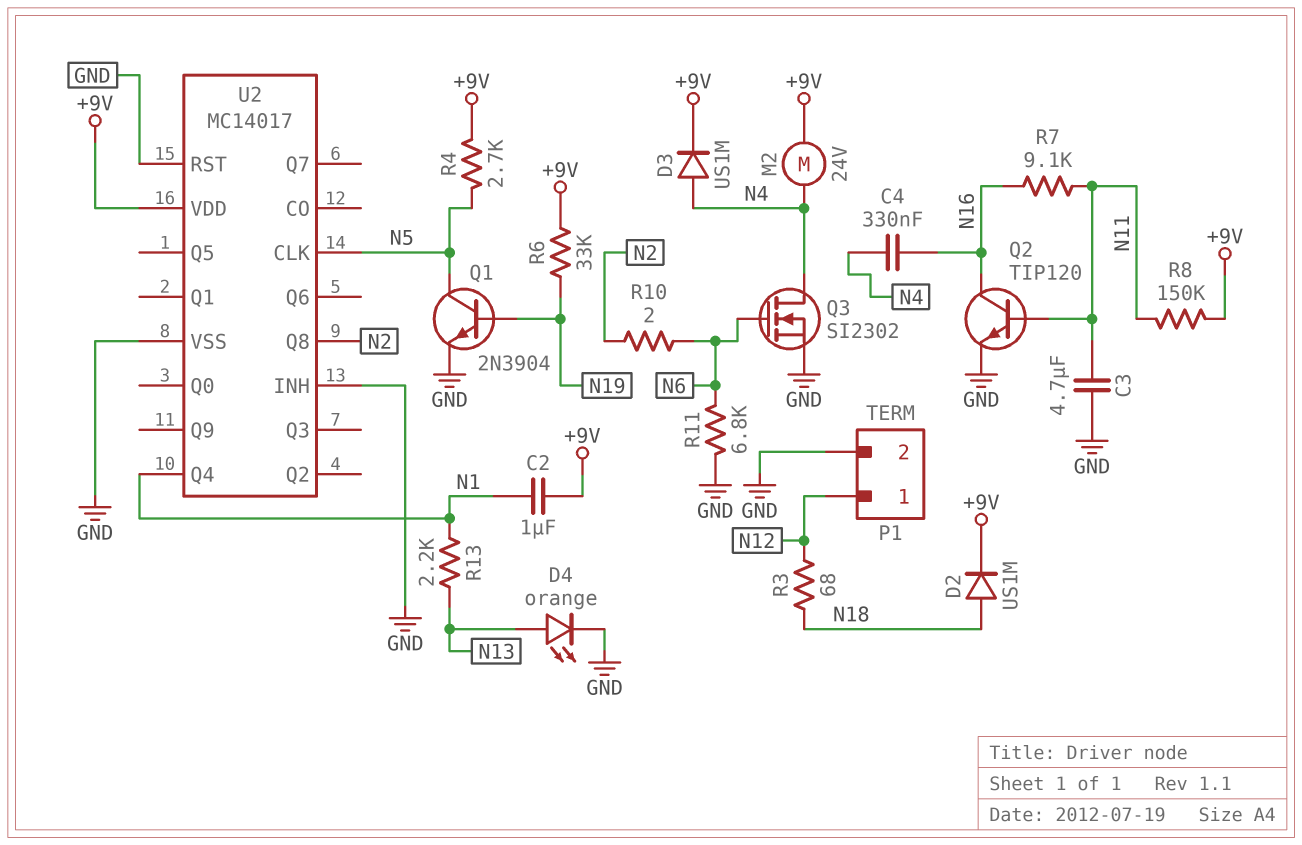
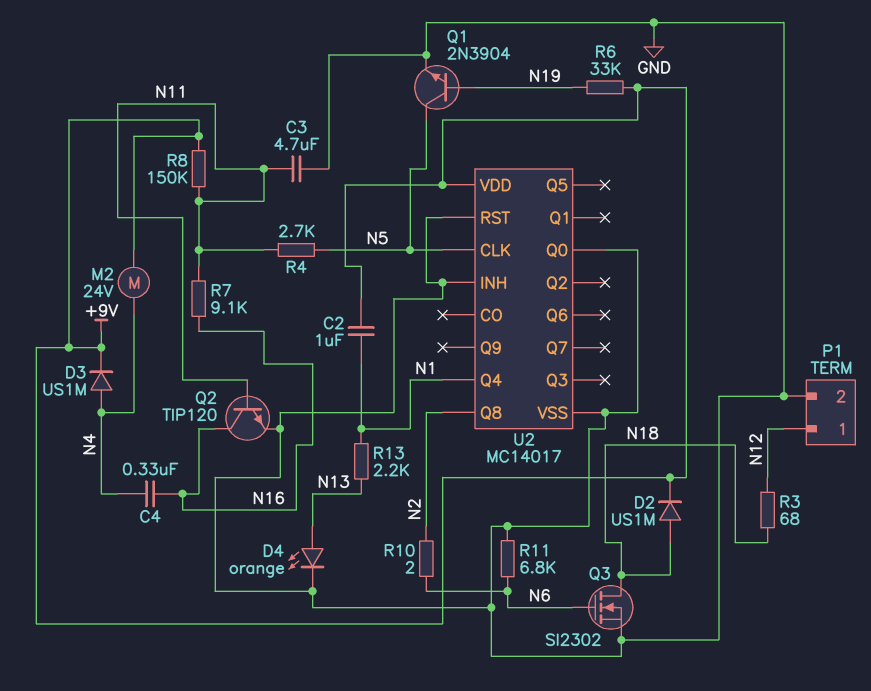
Q3: NMOS SI2302 (G N6, D N4, S GND) -> NMOS SI2302 (G N6, D N18, S GND)
R4: 2.7k (+9V, N5) -> 2.7k (N5, N11)
U2 pin Q0: none -> GND

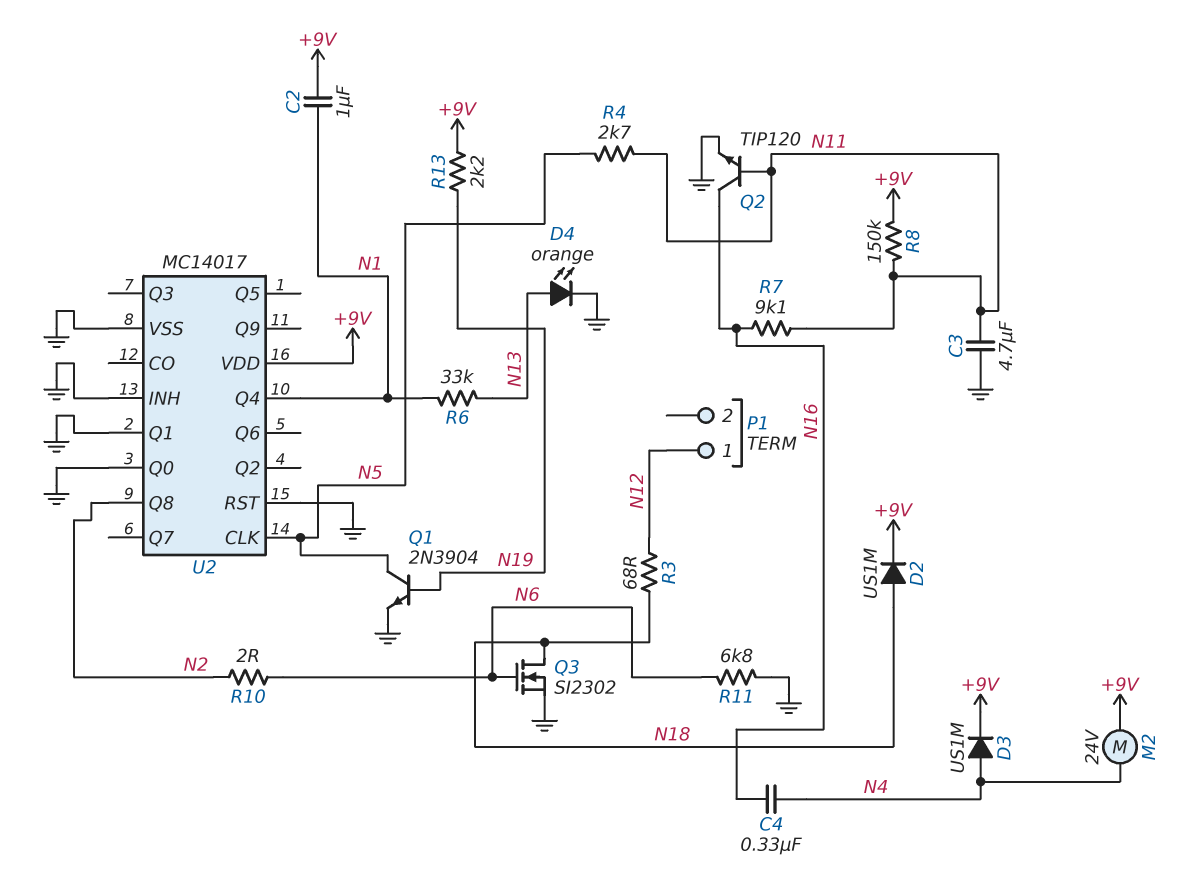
P1 pin 2: GND -> none
R6: 33k (+9V, N19) -> 33k (N1, N13)
R13: 2.2k (N1, N13) -> 2.2k (+9V, N19)
U2 pin Q1: none -> GND

